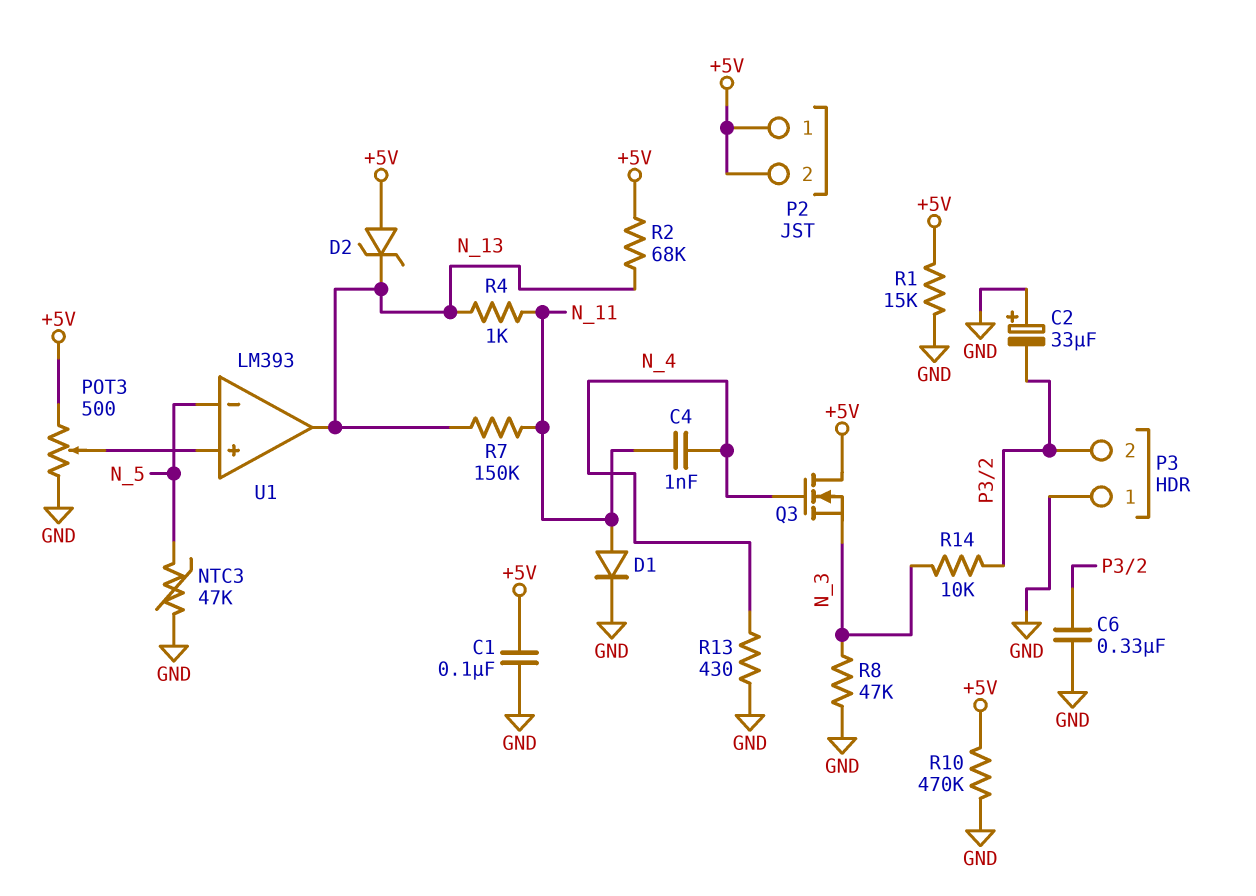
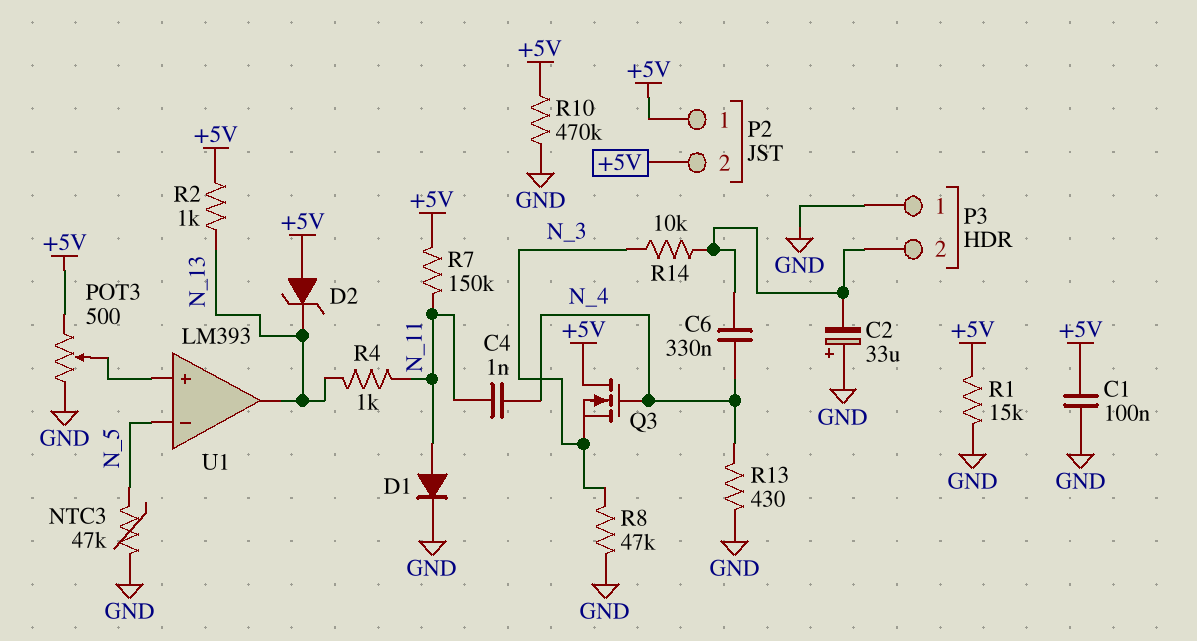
C6: 330nF (GND, P3/2) -> 330nF (N_4, P3/2)
R2: 68k (+5V, N_13) -> 1k (+5V, N_13)
R7: 150k (N_11, N_13) -> 150k (+5V, N_11)

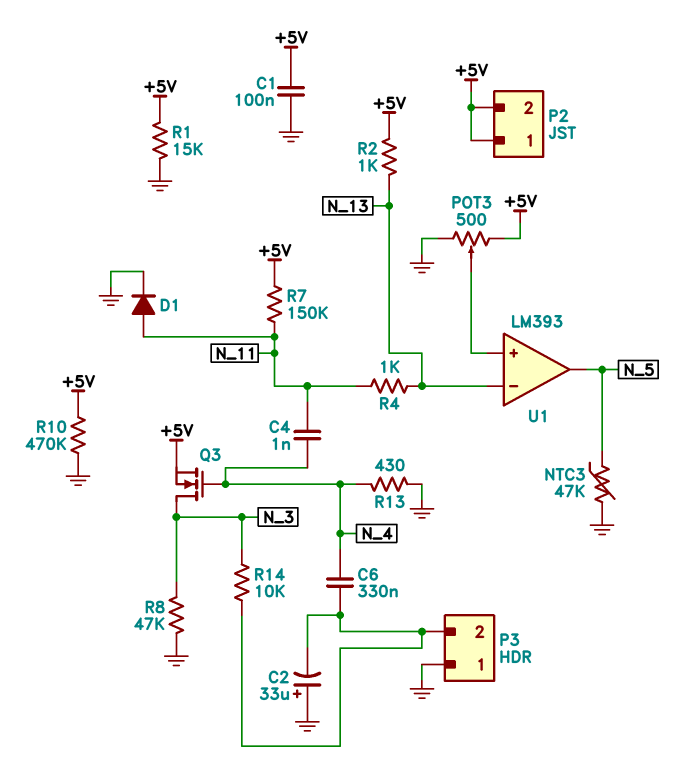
D2: zener (A +5V, K N_13) -> none
Q3: NMOS (G N_4, D +5V, S N_3) -> NMOS (G N_4, D N_3, S +5V)
U1 pin in-: N_5 -> N_13
U1 pin out: N_13 -> N_5

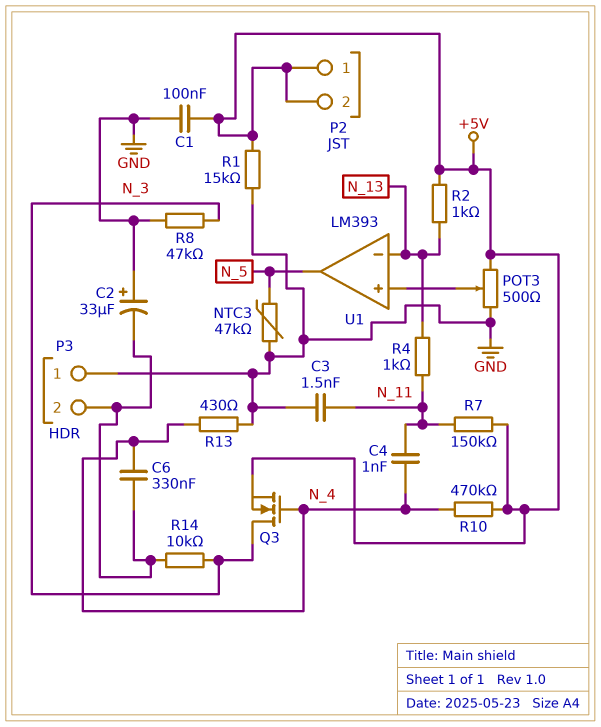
C3: none -> 1.5nF (GND, N_11)
D1: diode (A N_11, K GND) -> none
R10: 470k (+5V, GND) -> 470k (+5V, N_4)

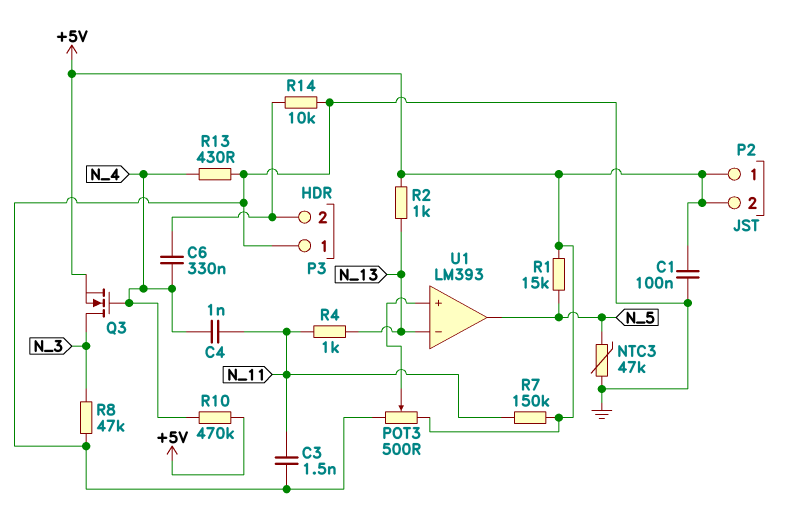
C2: 33uF (plus GND, minus P3/2) -> none
R1: 15k (+5V, GND) -> 15k (+5V, N_5)
R14: 10k (N_3, P3/2) -> 10k (GND, P3/2)

